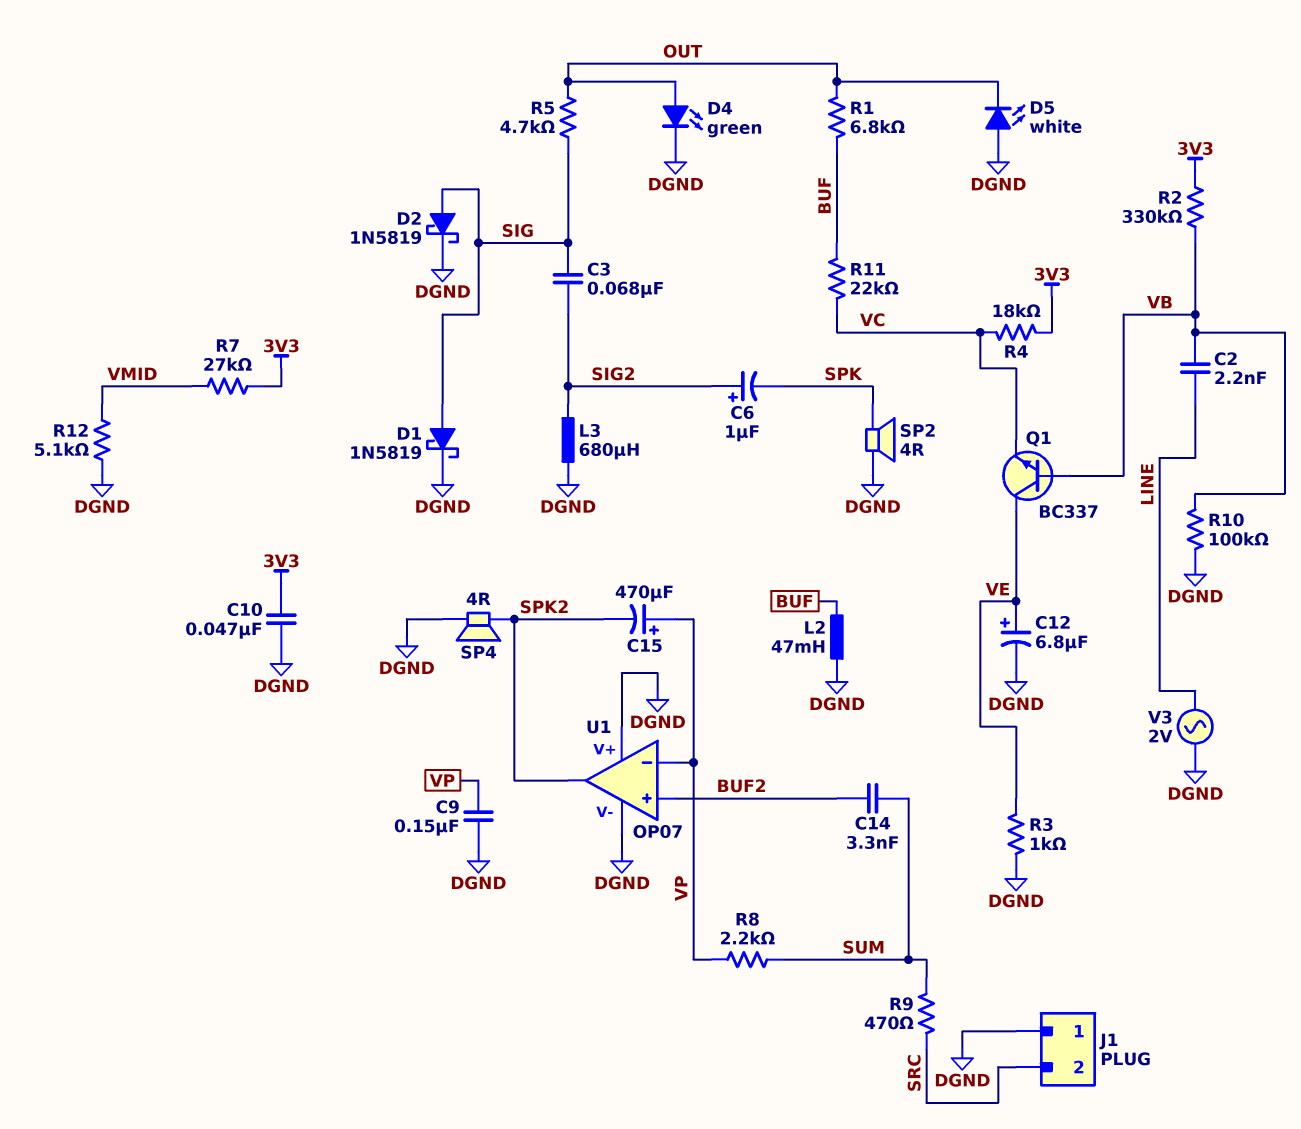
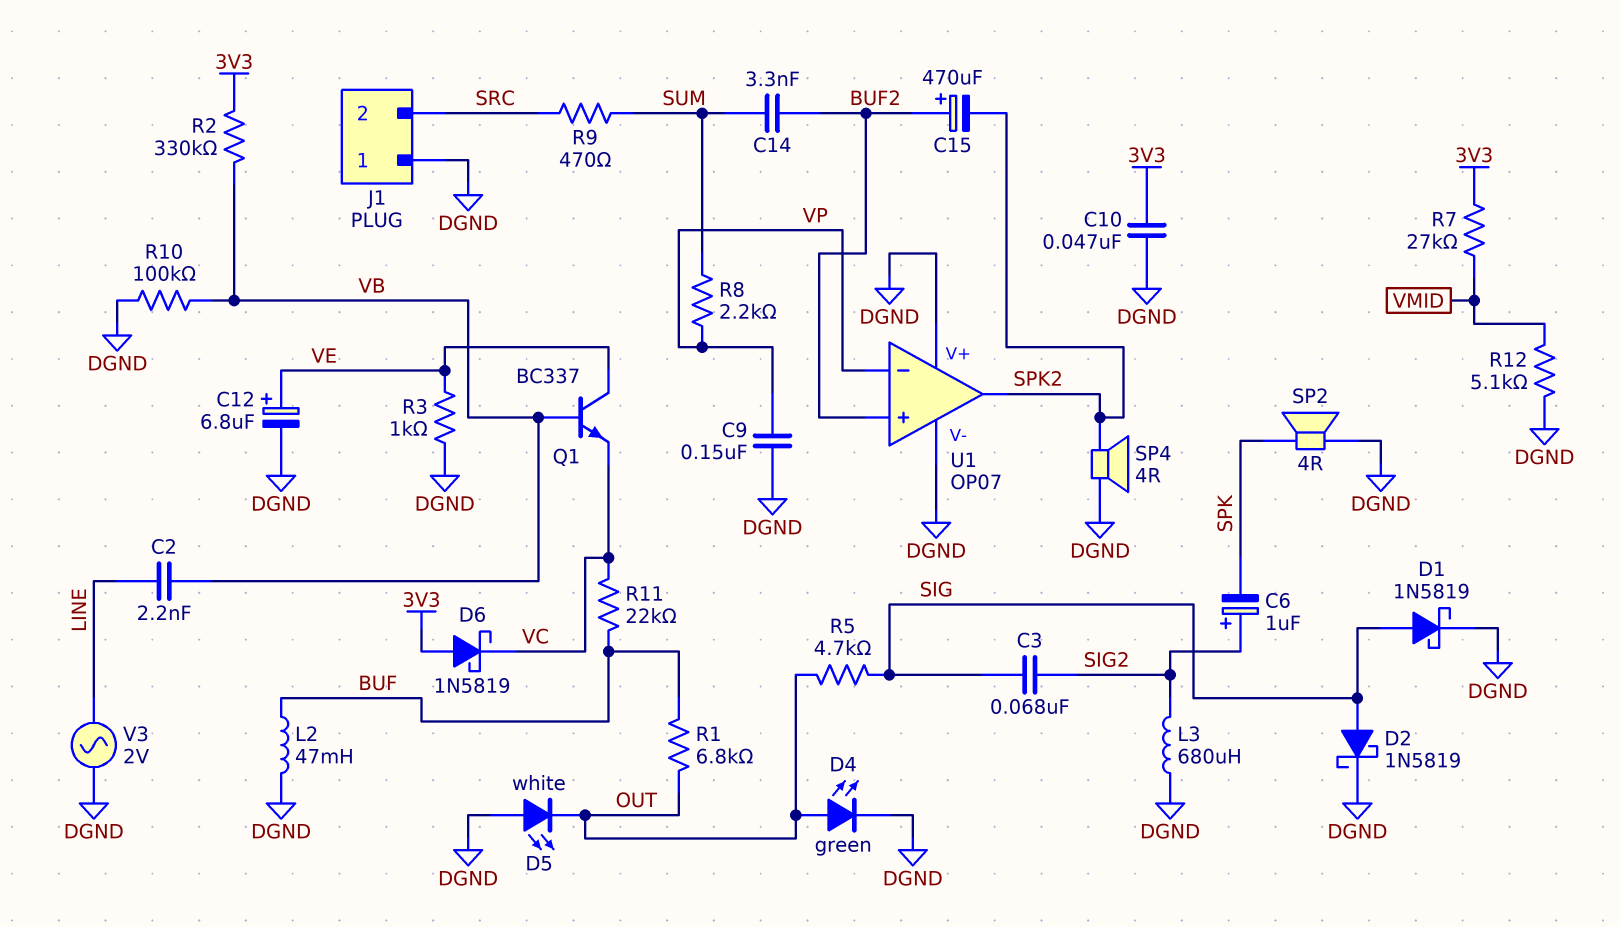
C15: 470uF (plus VP, minus SPK2) -> 470uF (plus BUF2, minus SPK2)
D6: none -> schottky 1N5819 (A 3V3, K VC)
R4: 18k (3V3, VC) -> none

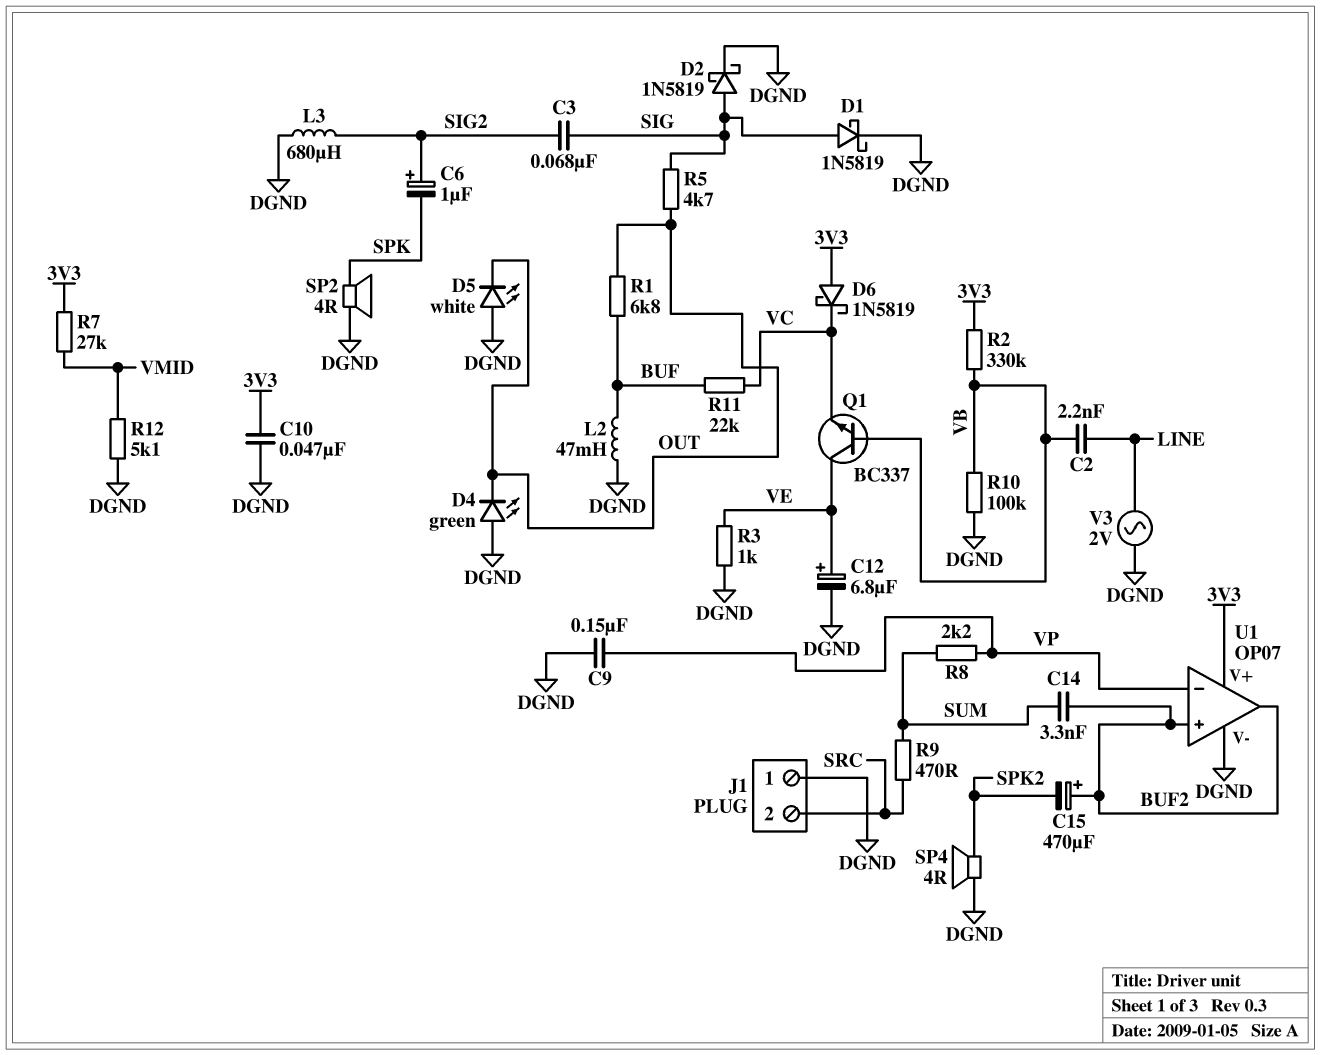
D4: LED green (A OUT, K DGND) -> LED green (A DGND, K OUT)
U1 pin V+: DGND -> 3V3
U1 pin out: SPK2 -> BUF2

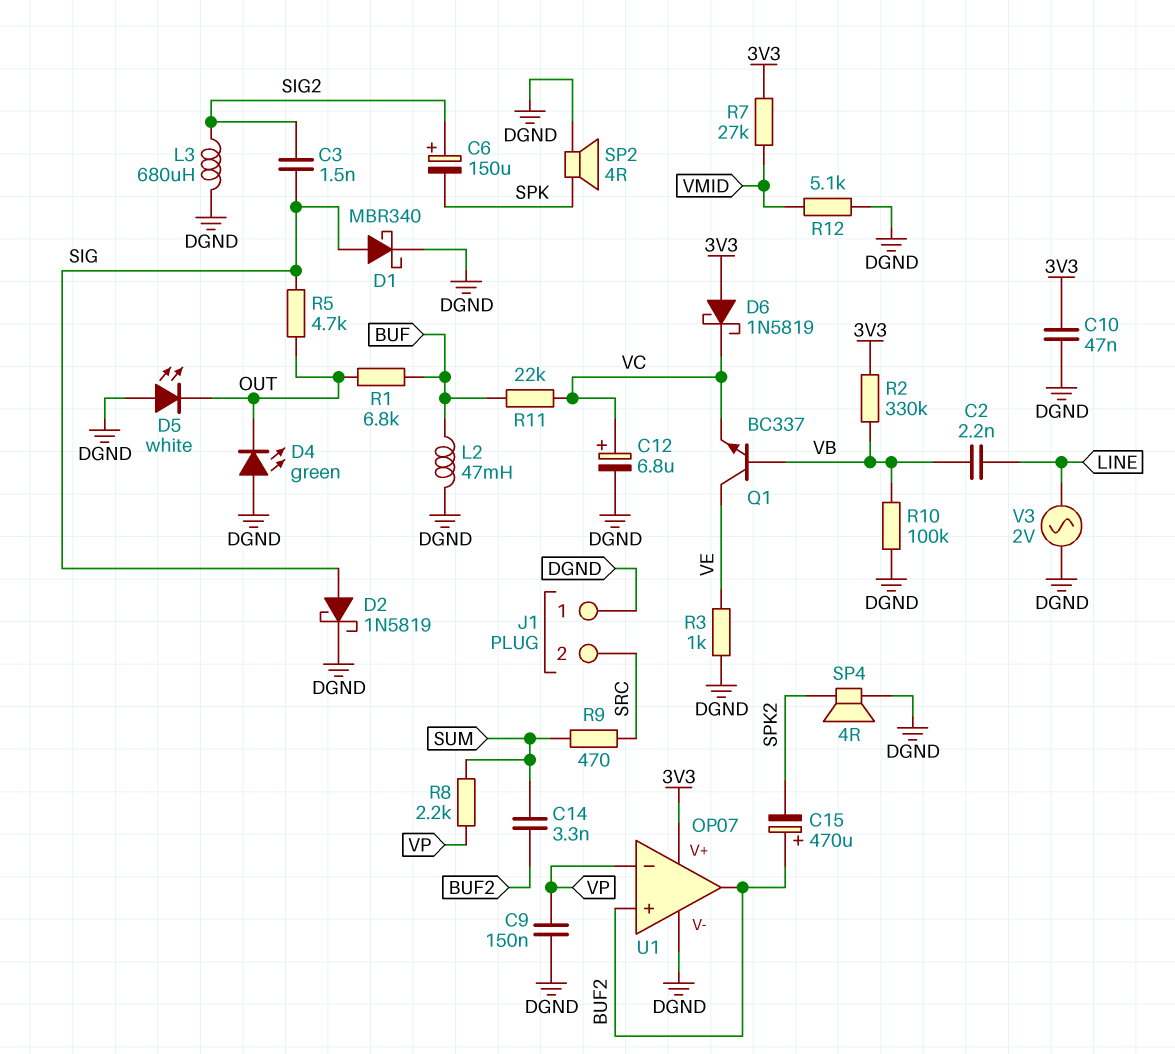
C3: 68nF (SIG, SIG2) -> 1.5nF (SIG, SIG2)
C6: 1uF (plus SIG2, minus SPK) -> 150uF (plus SIG2, minus SPK)
C12: 6.8uF (plus VE, minus DGND) -> 6.8uF (plus VC, minus DGND)
D1: schottky 1N5819 (A SIG, K DGND) -> schottky MBR340 (A SIG, K DGND)

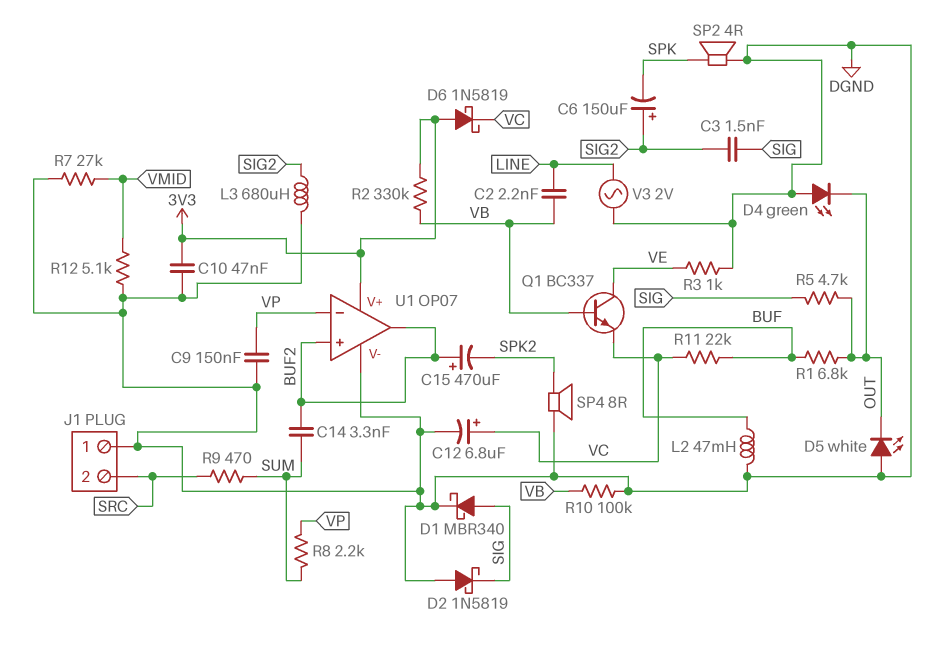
D2: schottky 1N5819 (A SIG, K DGND) -> schottky 1N5819 (A DGND, K SIG)
R7: 27k (3V3, VMID) -> 27k (DGND, VMID)
SP4: speaker 4R (DGND, SPK2) -> speaker 8R (DGND, SPK2)

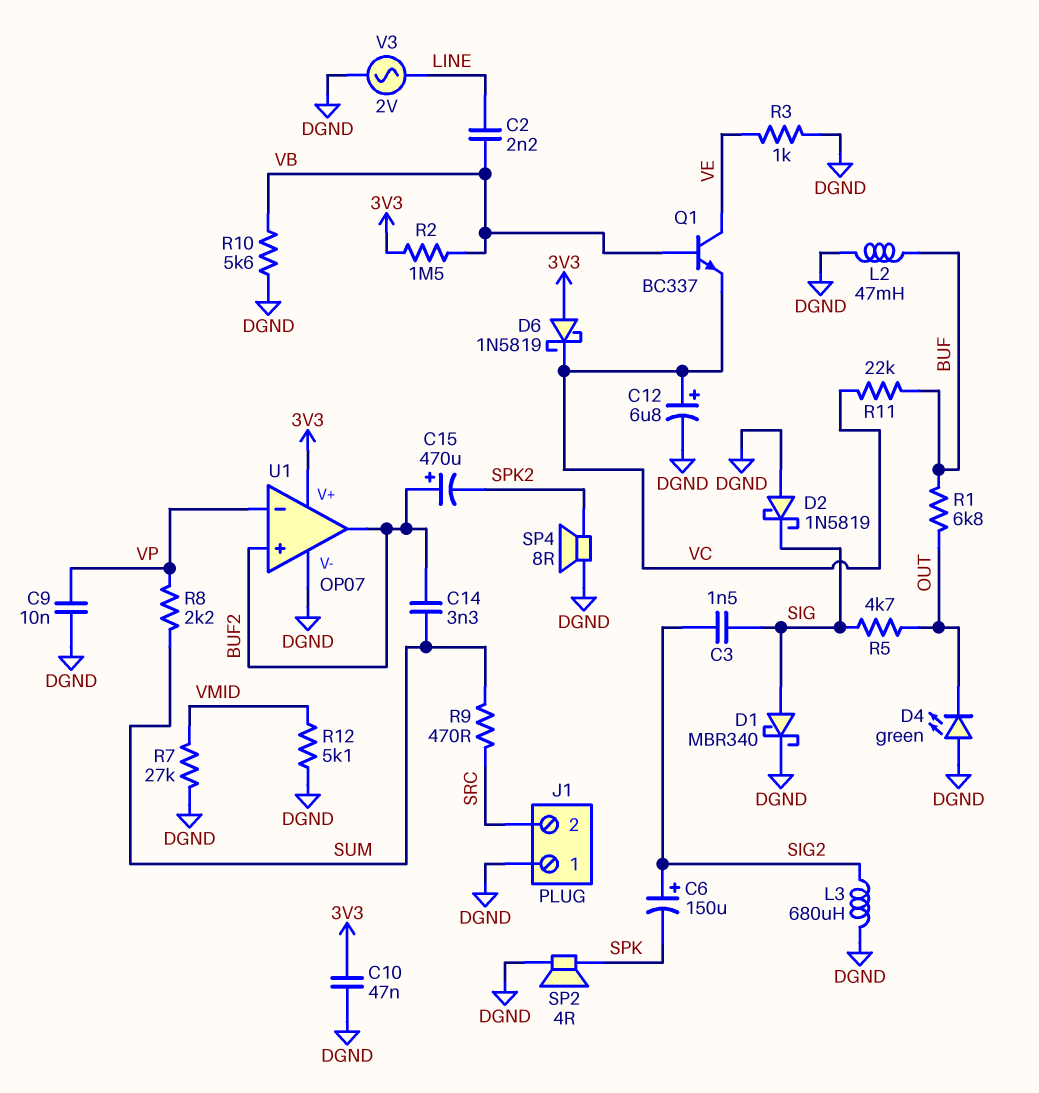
C9: 150nF (DGND, VP) -> 10nF (DGND, VP)
D5: LED white (A DGND, K OUT) -> none
R2: 330k (3V3, VB) -> 1.5M (3V3, VB)
R10: 100k (DGND, VB) -> 5.6k (DGND, VB)

